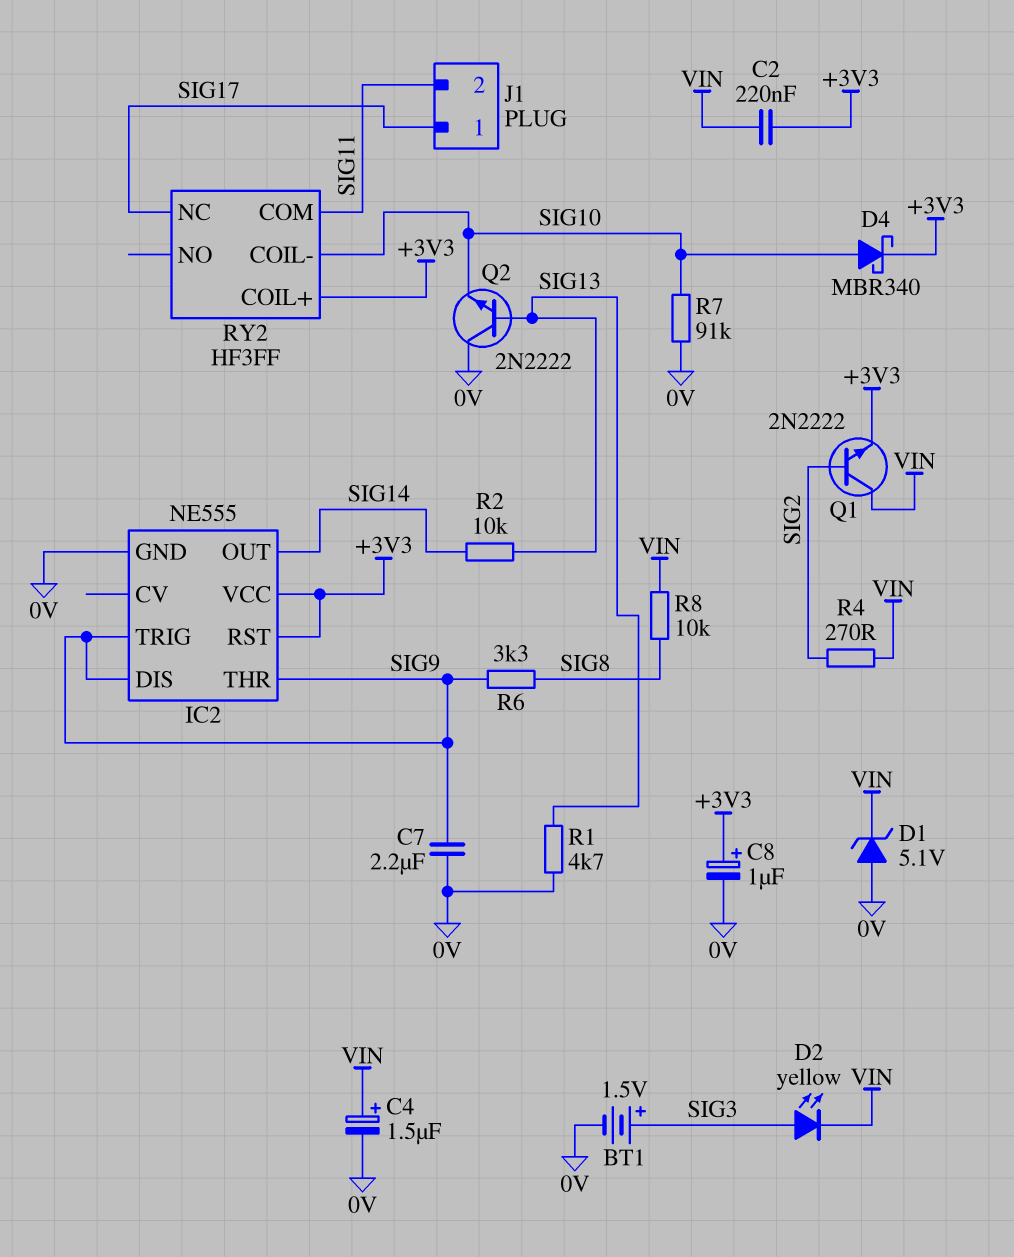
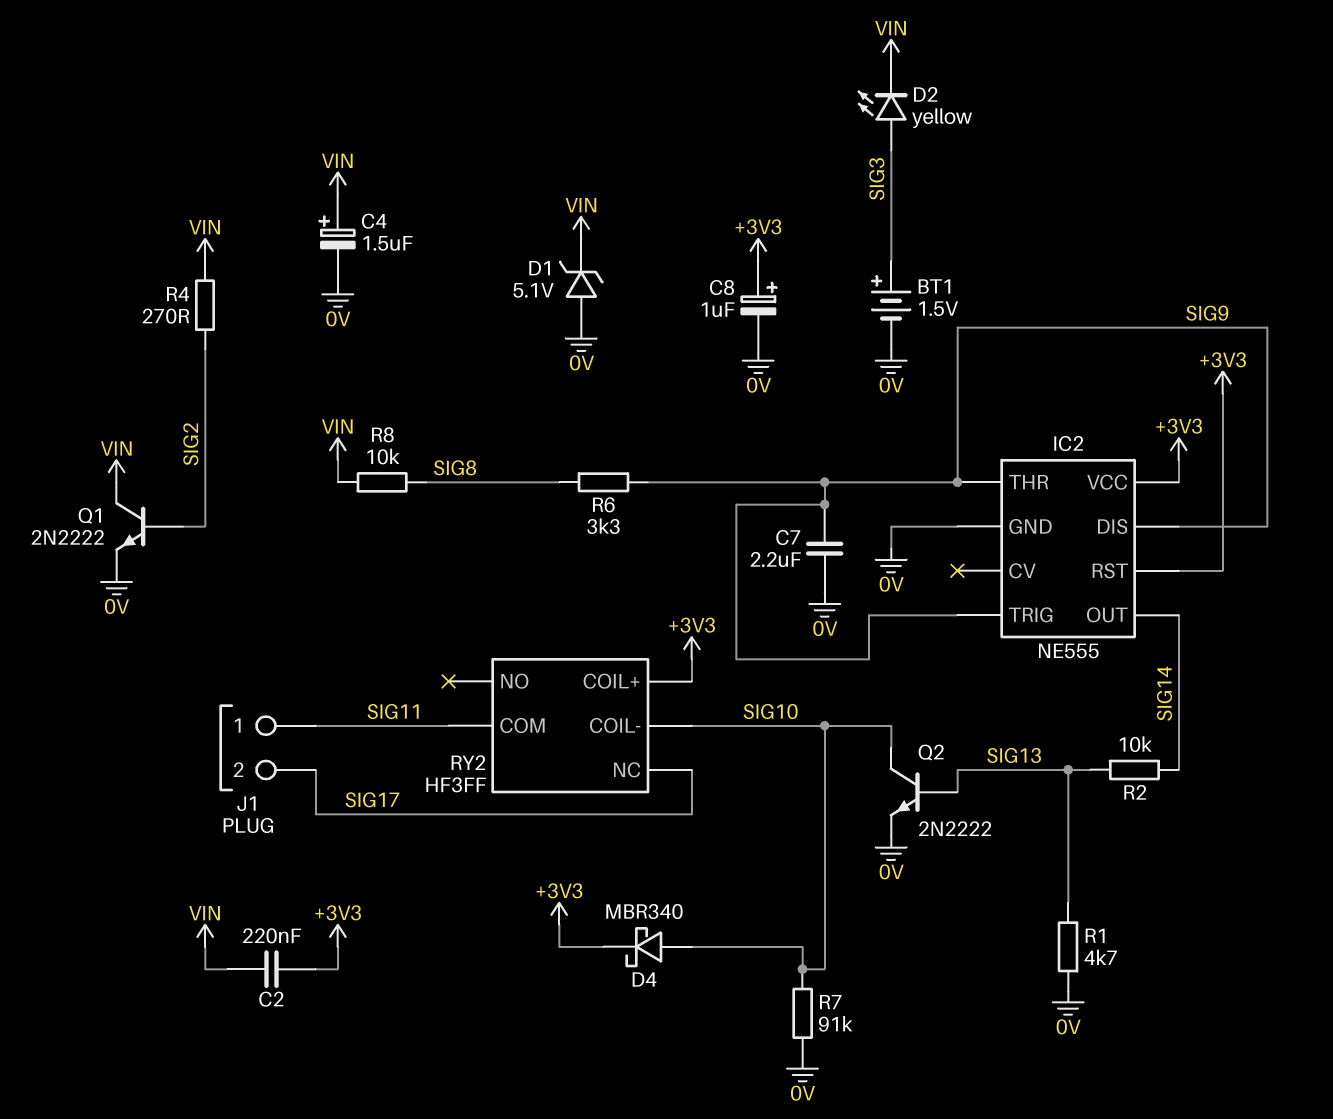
J1 pin 1: SIG17 -> SIG11
J1 pin 2: SIG11 -> SIG17
Q1: NPN 2N2222 (B SIG2, C VIN, E +3V3) -> NPN 2N2222 (B SIG2, C VIN, E 0V)
Q2: NPN 2N2222 (B SIG13, C 0V, E SIG10) -> NPN 2N2222 (B SIG13, C SIG10, E 0V)

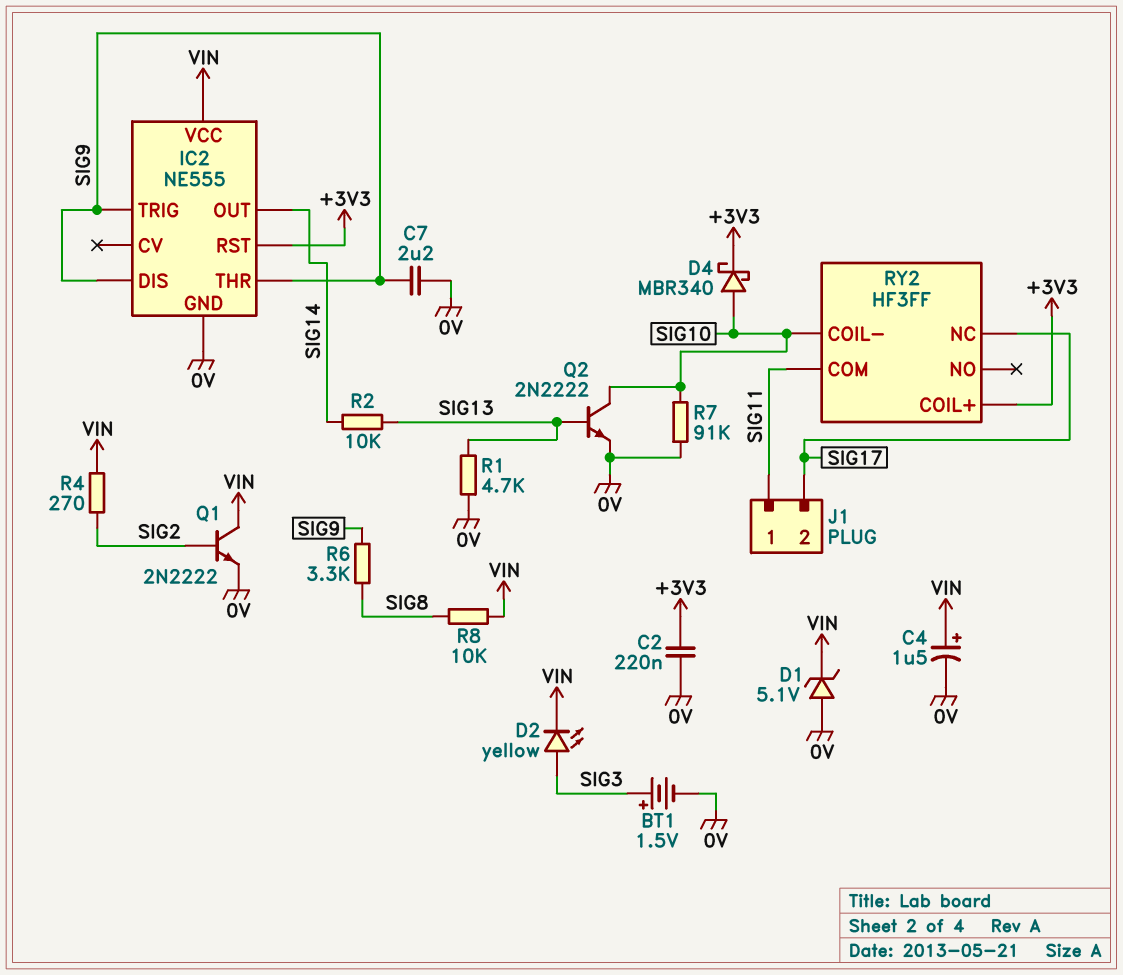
C2: 220nF (+3V3, VIN) -> 220nF (+3V3, 0V)
C8: 1uF (plus +3V3, minus 0V) -> none
IC2 pin VCC: +3V3 -> VIN

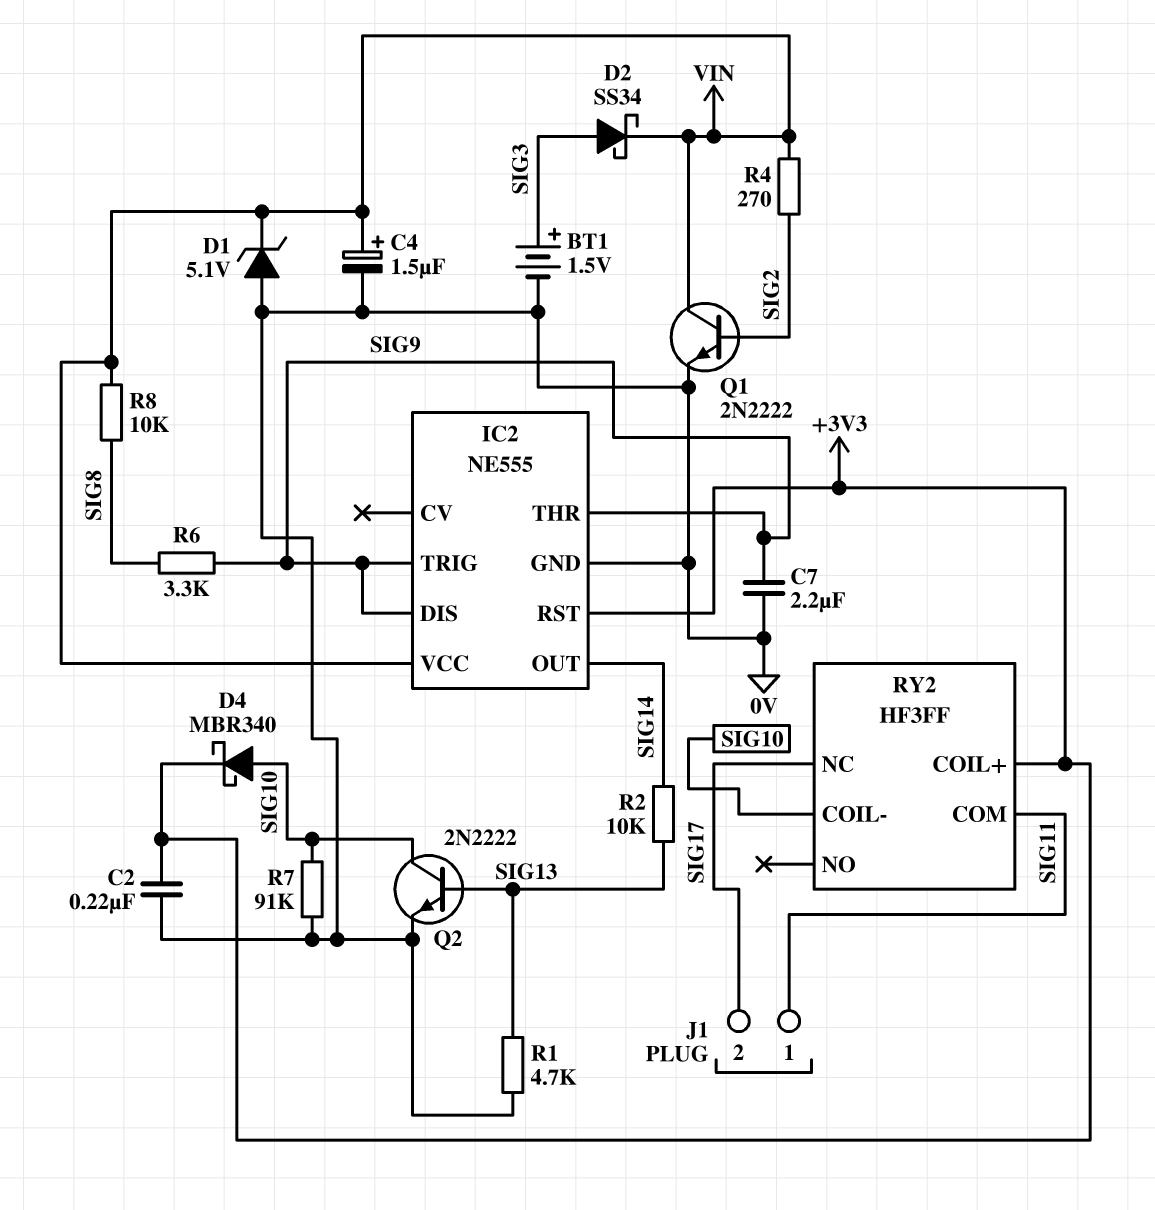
D2: LED yellow (A SIG3, K VIN) -> schottky SS34 (A SIG3, K VIN)

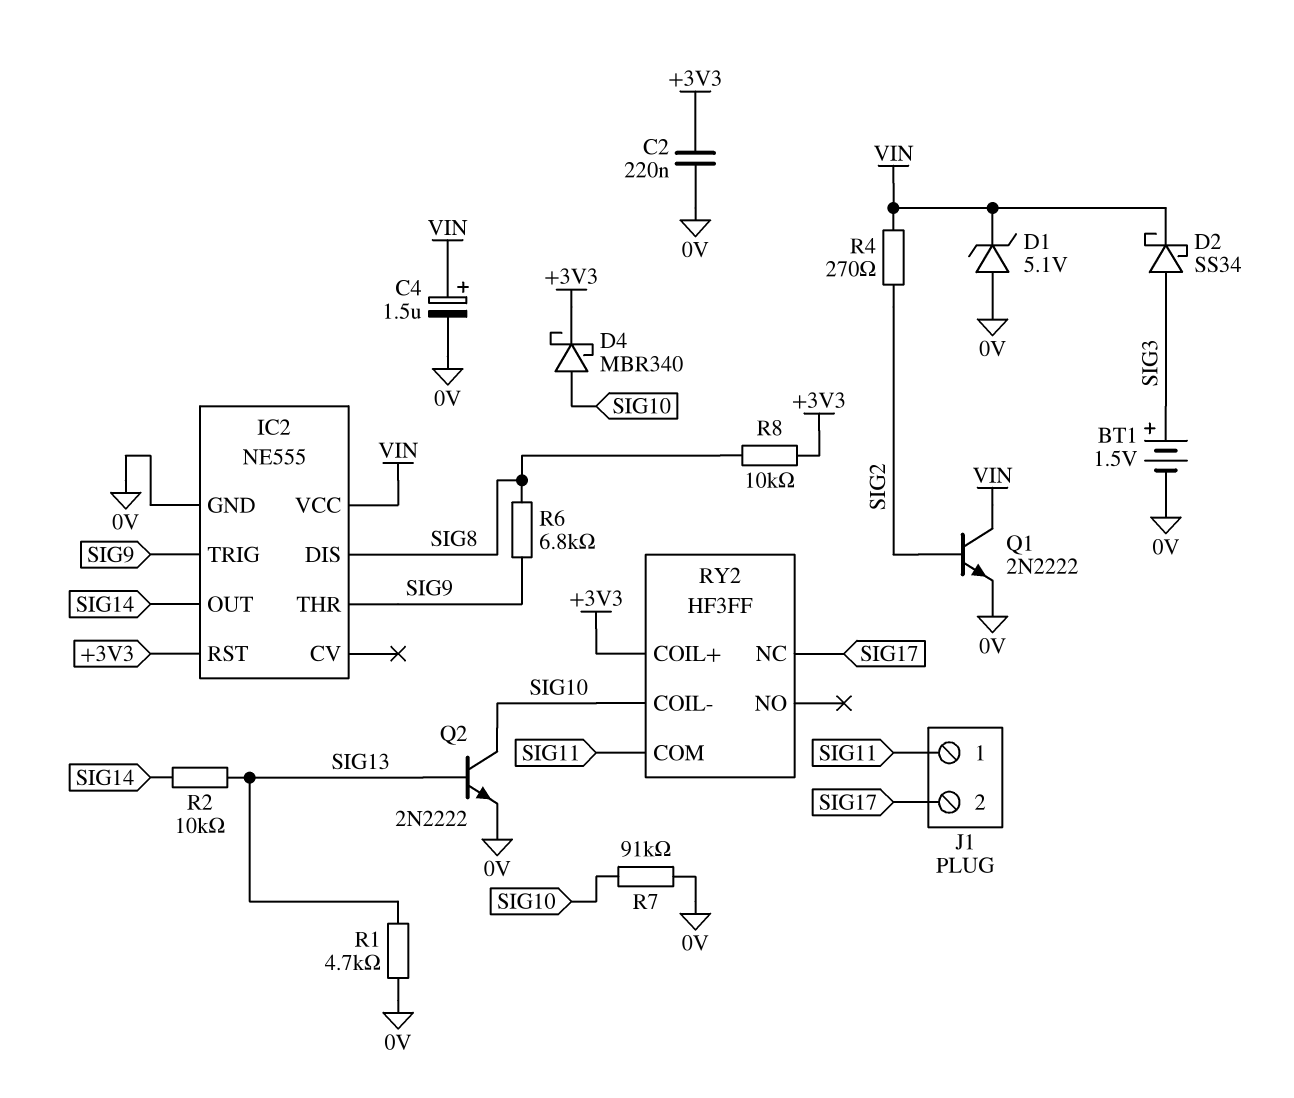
C7: 2.2uF (0V, SIG9) -> none
IC2 pin DIS: SIG9 -> SIG8
R6: 3.3k (SIG8, SIG9) -> 6.8k (SIG8, SIG9)
R8: 10k (SIG8, VIN) -> 10k (+3V3, SIG8)

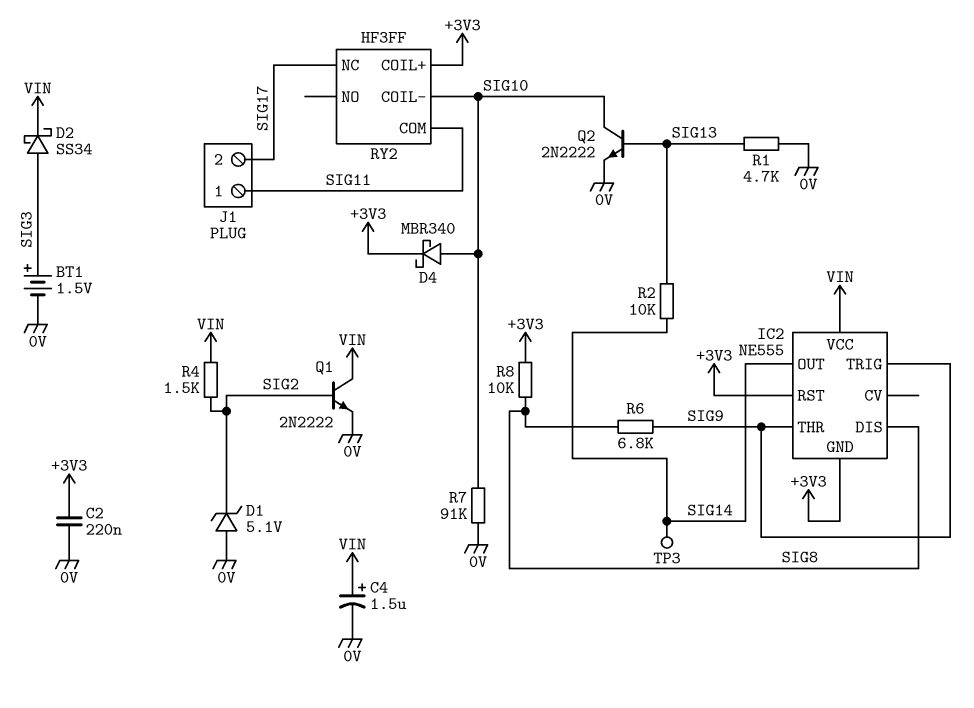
D1: zener 5.1V (A 0V, K VIN) -> zener 5.1V (A 0V, K SIG2)
IC2 pin GND: 0V -> +3V3
R4: 270 (SIG2, VIN) -> 1.5k (SIG2, VIN)
TP3: none -> test point (SIG14)

